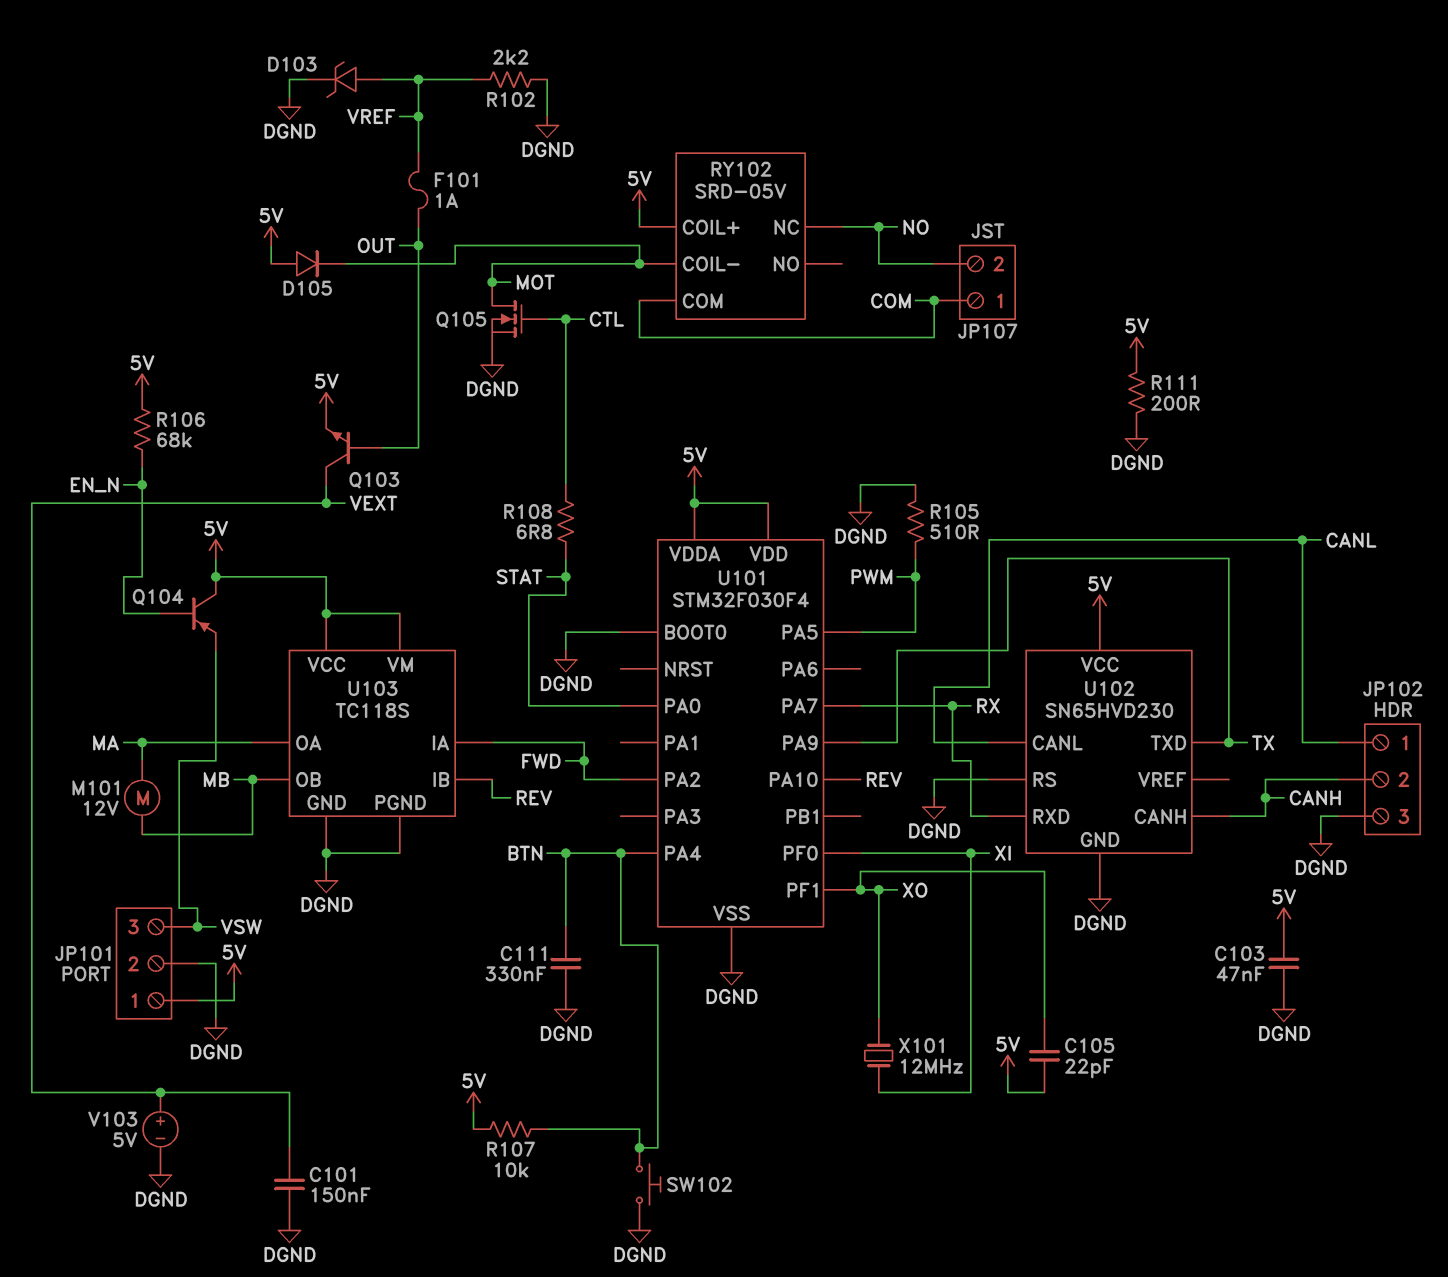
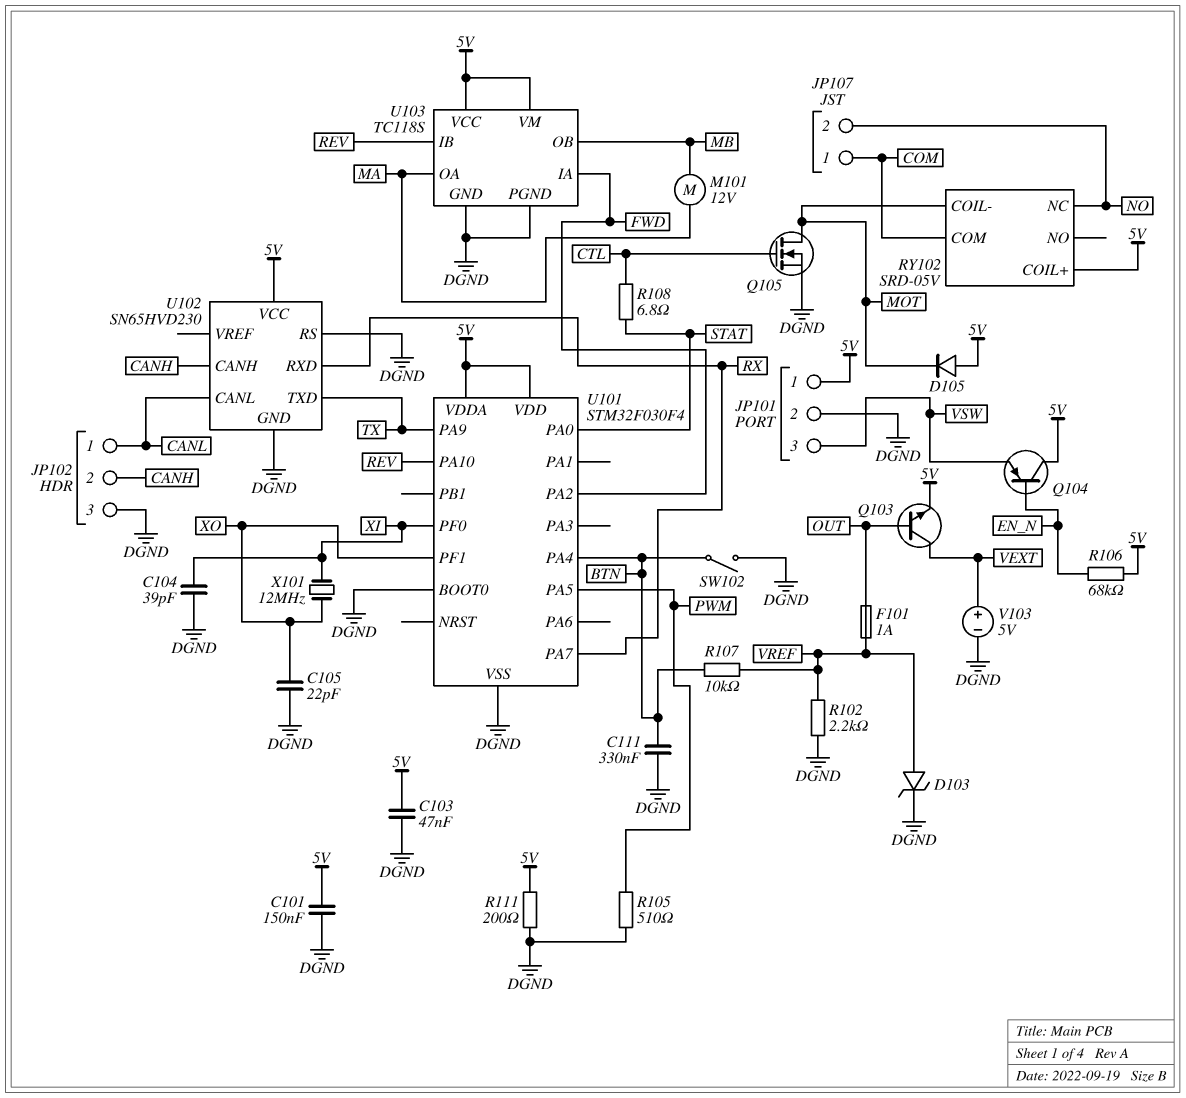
C101: 150nF (DGND, VEXT) -> 150nF (5V, DGND)
C104: none -> 39pF (DGND, XI)
C105: 22pF (5V, XO) -> 22pF (DGND, XO)
R107: 10k (5V, BTN) -> 10k (BTN, VREF)
SW102: button (BTN, DGND) -> switch (BTN, DGND)

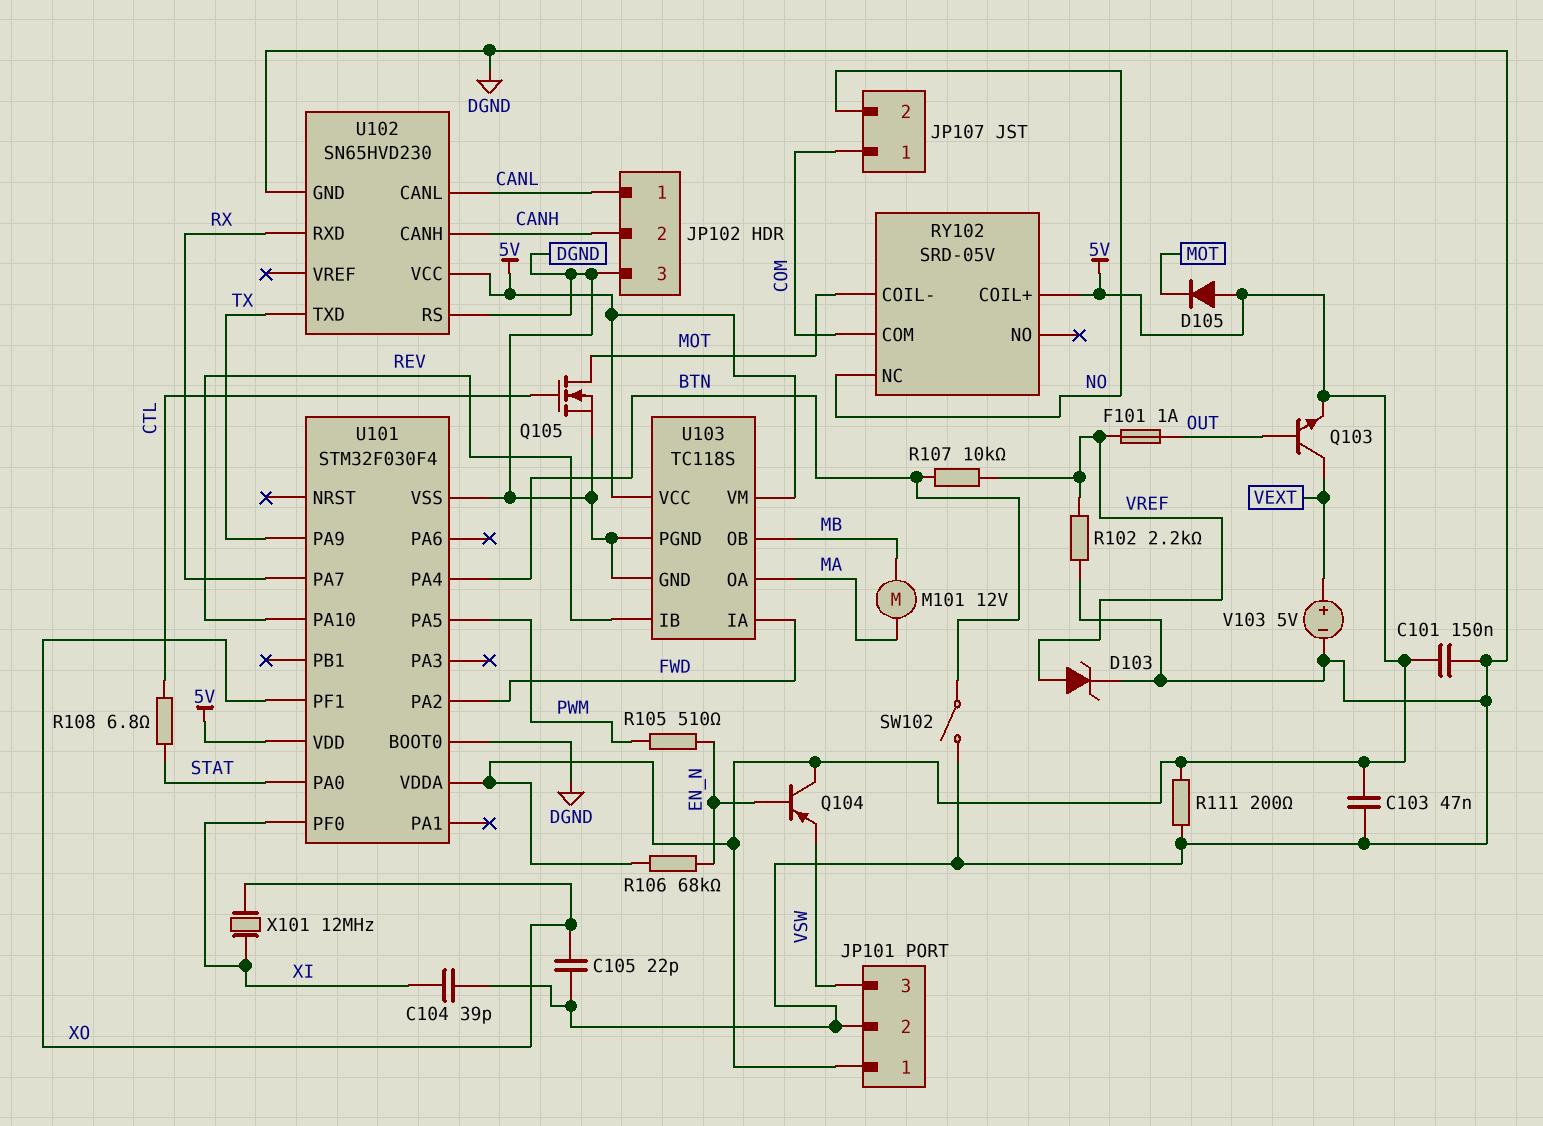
C111: 330nF (BTN, DGND) -> none
R105: 510 (DGND, PWM) -> 510 (EN_N, PWM)

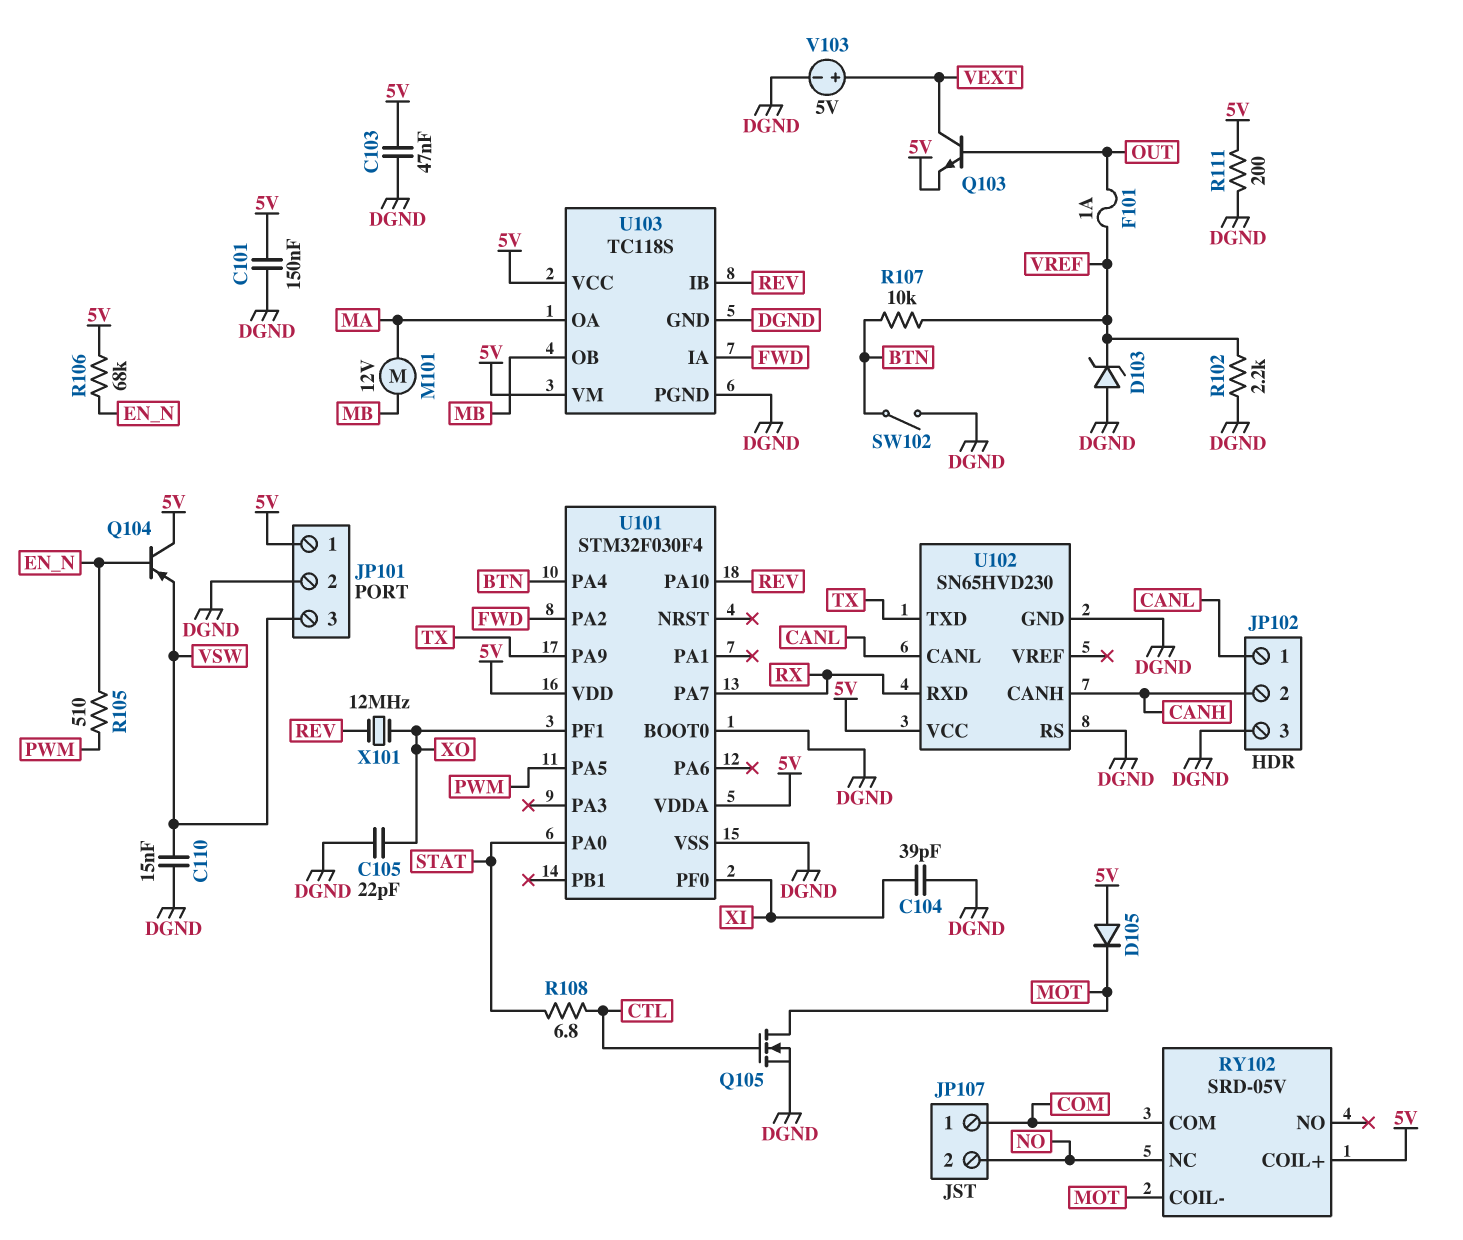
C110: none -> 15nF (DGND, VSW)
D103: zener (A VREF, K DGND) -> zener (A DGND, K VREF)
X101: 12MHz (XI, XO) -> 12MHz (REV, XO)

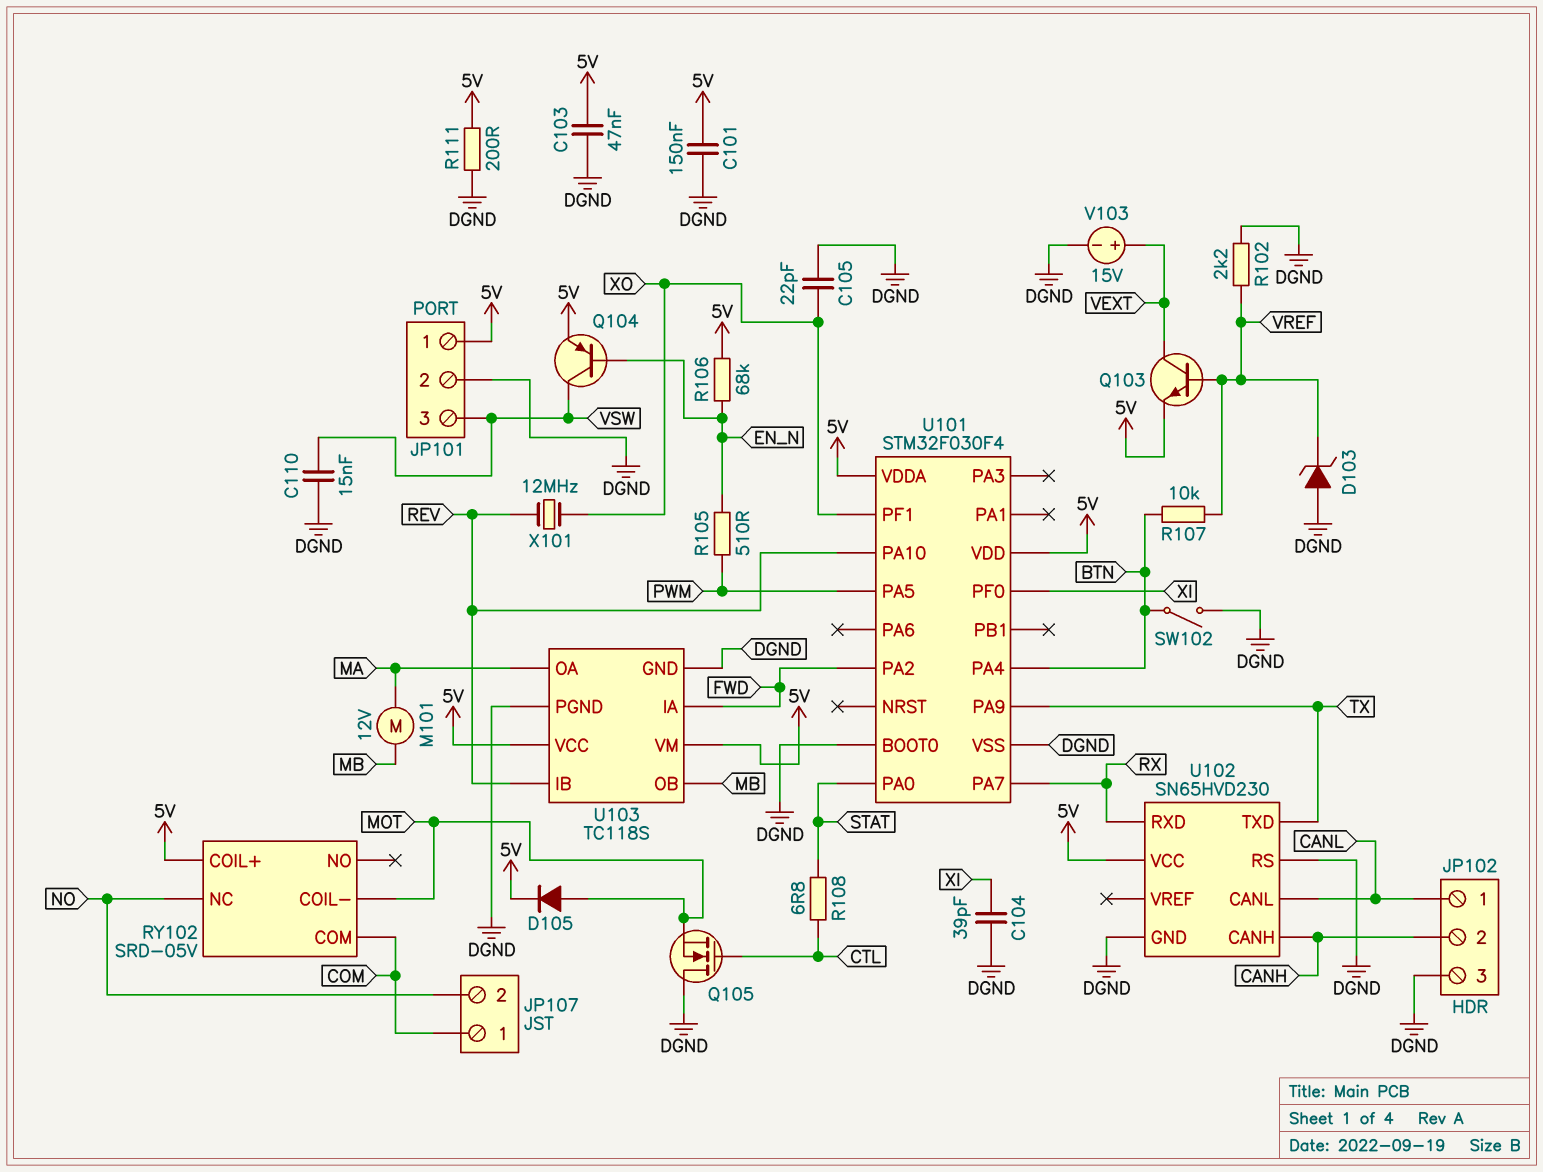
D105: diode (A 5V, K MOT) -> diode (A MOT, K 5V)
F101: 1A (OUT, VREF) -> none
Q103: NPN (B OUT, C VEXT, E 5V) -> NPN (B VREF, C VEXT, E 5V)
Q104: PNP (B EN_N, C 5V, E VSW) -> PNP (B EN_N, C VSW, E 5V)
Q105: NMOS (G CTL, D MOT, S DGND) -> NMOS (G CTL, D DGND, S MOT)
V103: 5V (plus VEXT, minus DGND) -> 15V (plus VEXT, minus DGND)

